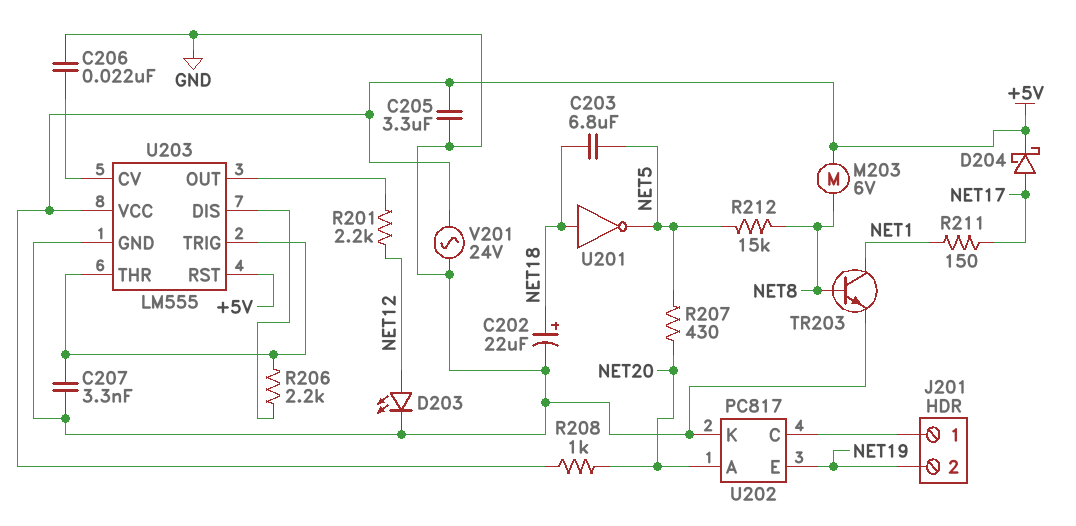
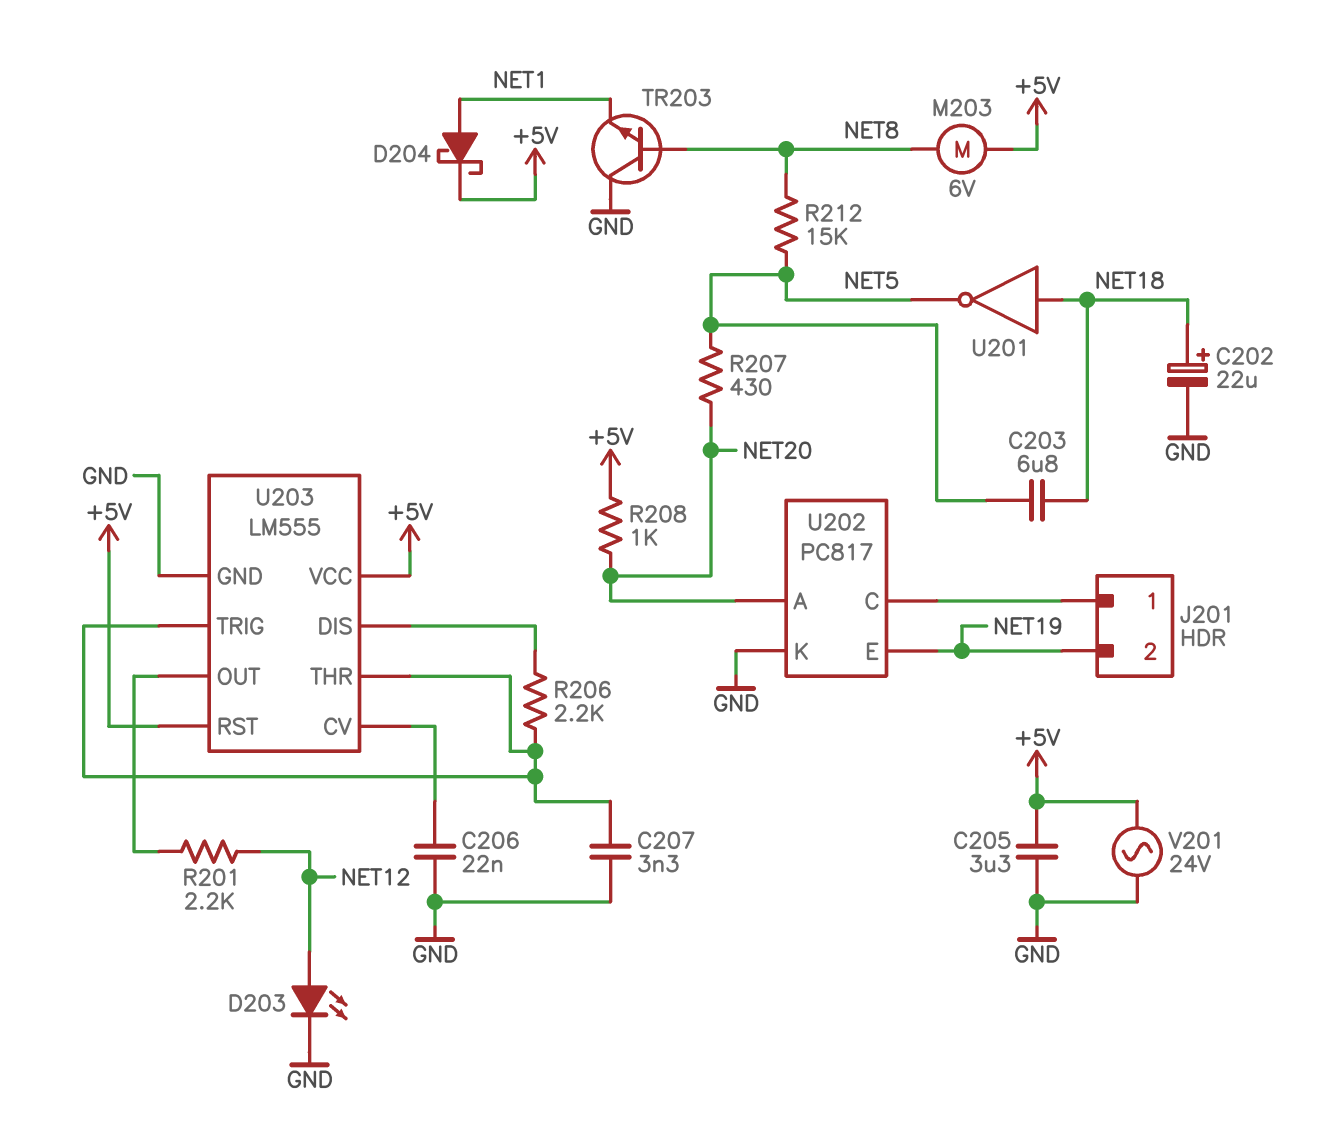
D204: schottky (A NET17, K +5V) -> schottky (A NET1, K +5V)
R211: 150 (NET1, NET17) -> none
TR203: NPN (B NET8, C NET1, E GND) -> NPN (B NET8, C GND, E NET1)

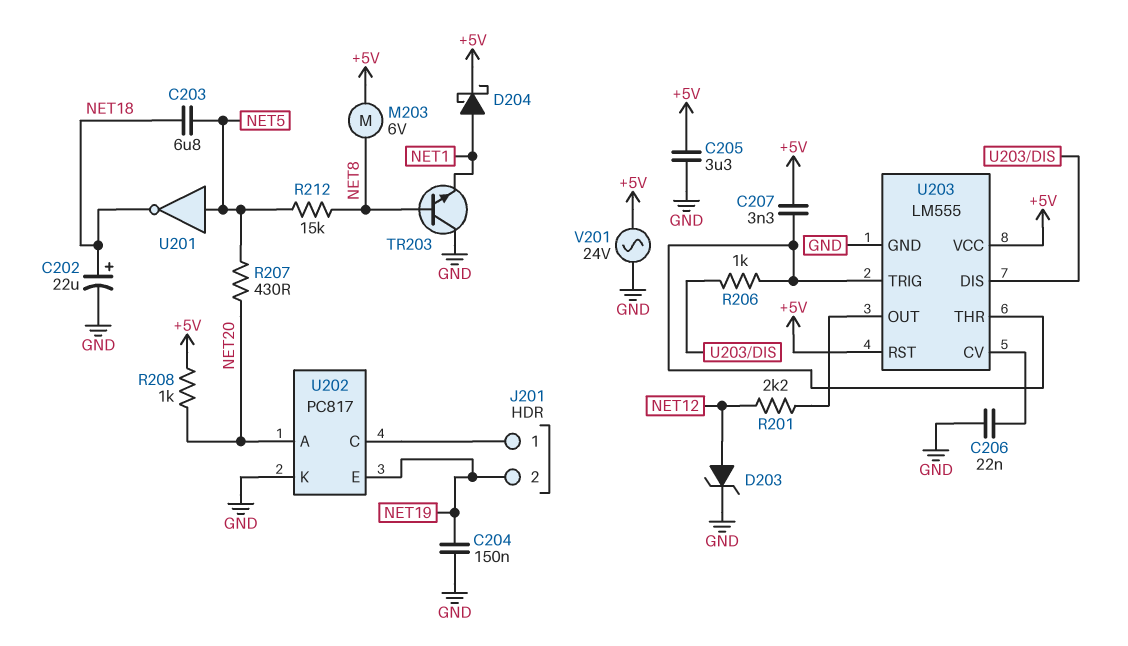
C204: none -> 150nF (GND, NET19)
C207: 3.3nF (GND, U203/THR) -> 3.3nF (+5V, U203/THR)
D203: LED (A NET12, K GND) -> zener (A NET12, K GND)
R206: 2.2k (U203/DIS, U203/THR) -> 1k (U203/DIS, U203/THR)
U201: NOT (in NET18, out NET5) -> NOT (in NET5, out NET18)

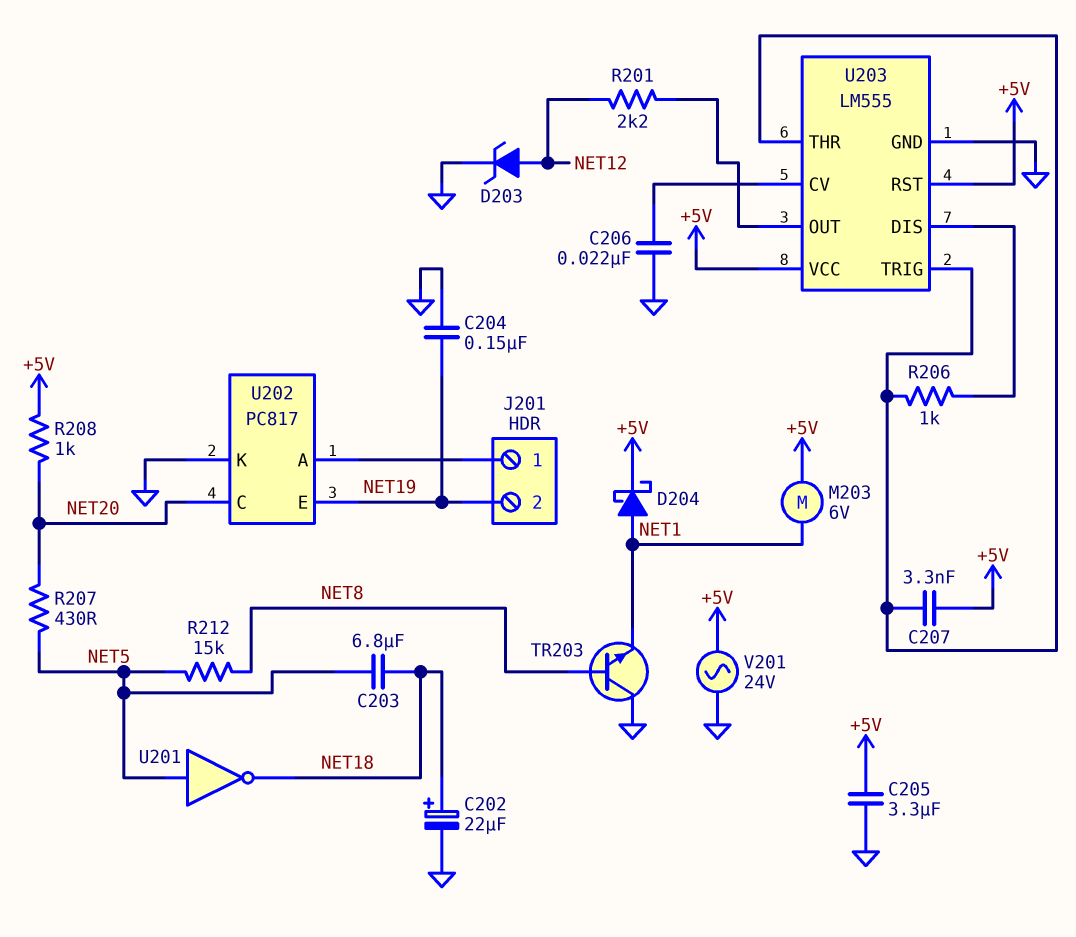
M203: motor 6V (+5V, NET8) -> motor 6V (+5V, NET1)
U202 pin A: NET20 -> J201/1
U202 pin C: J201/1 -> NET20

